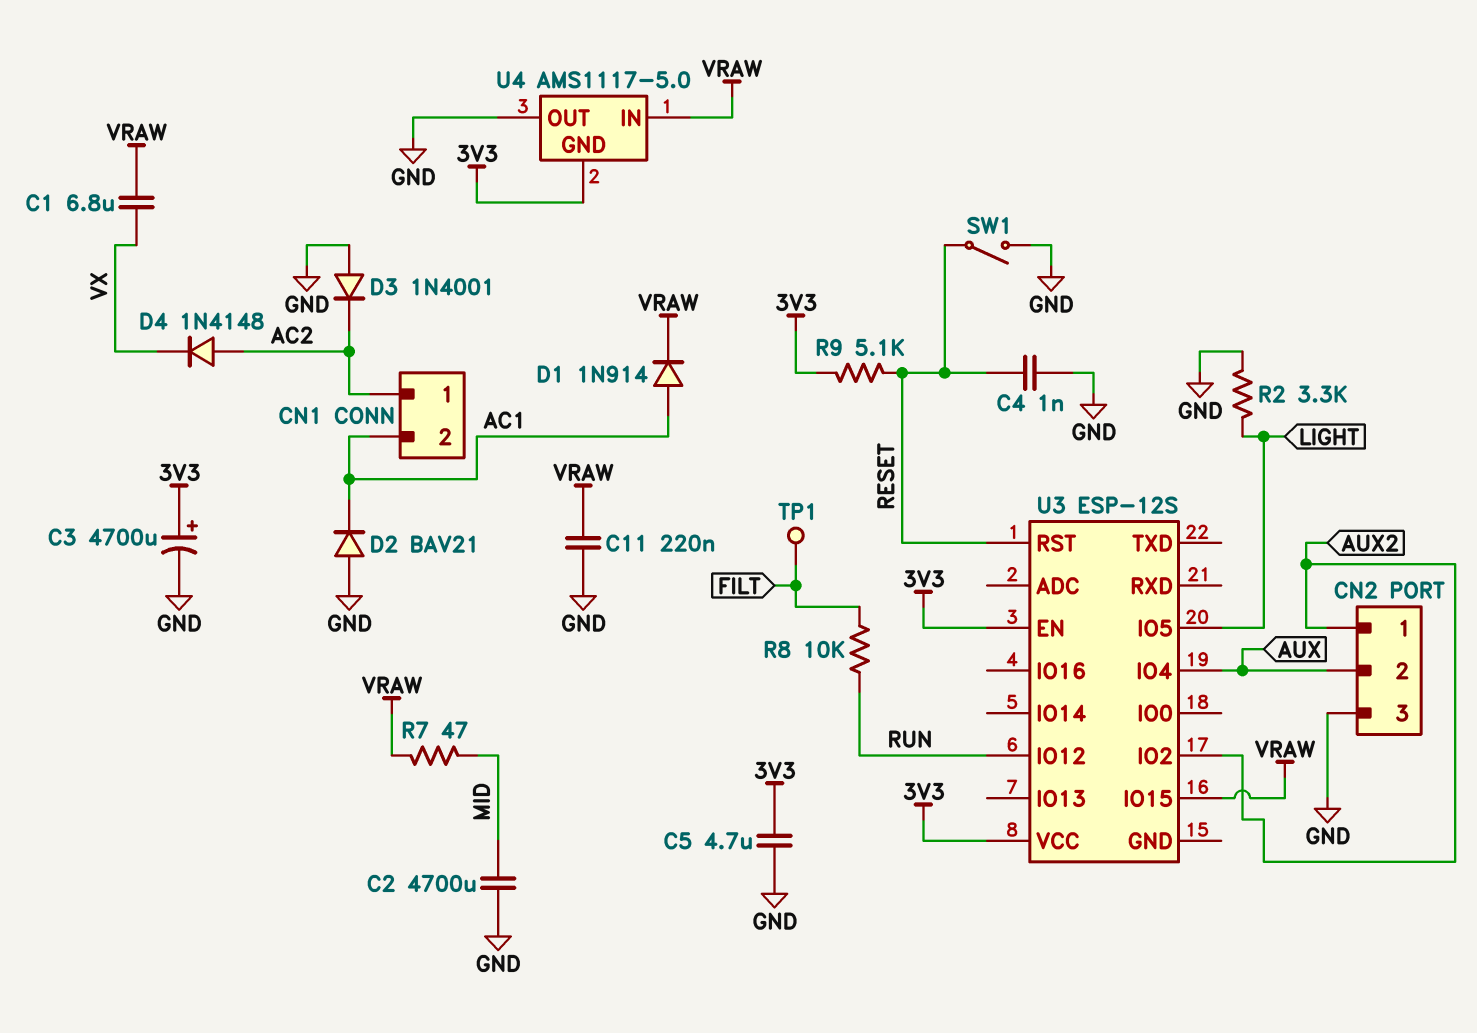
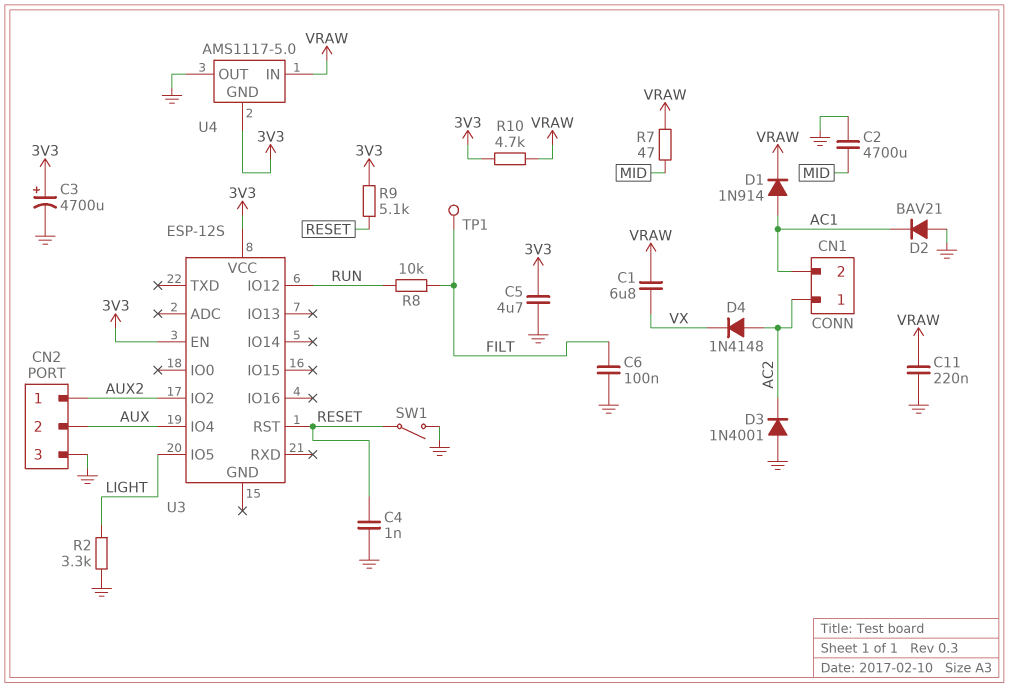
C6: none -> 100nF (FILT, GND)
R10: none -> 4.7k (3V3, VRAW)
U3 pin IO15: VRAW -> none

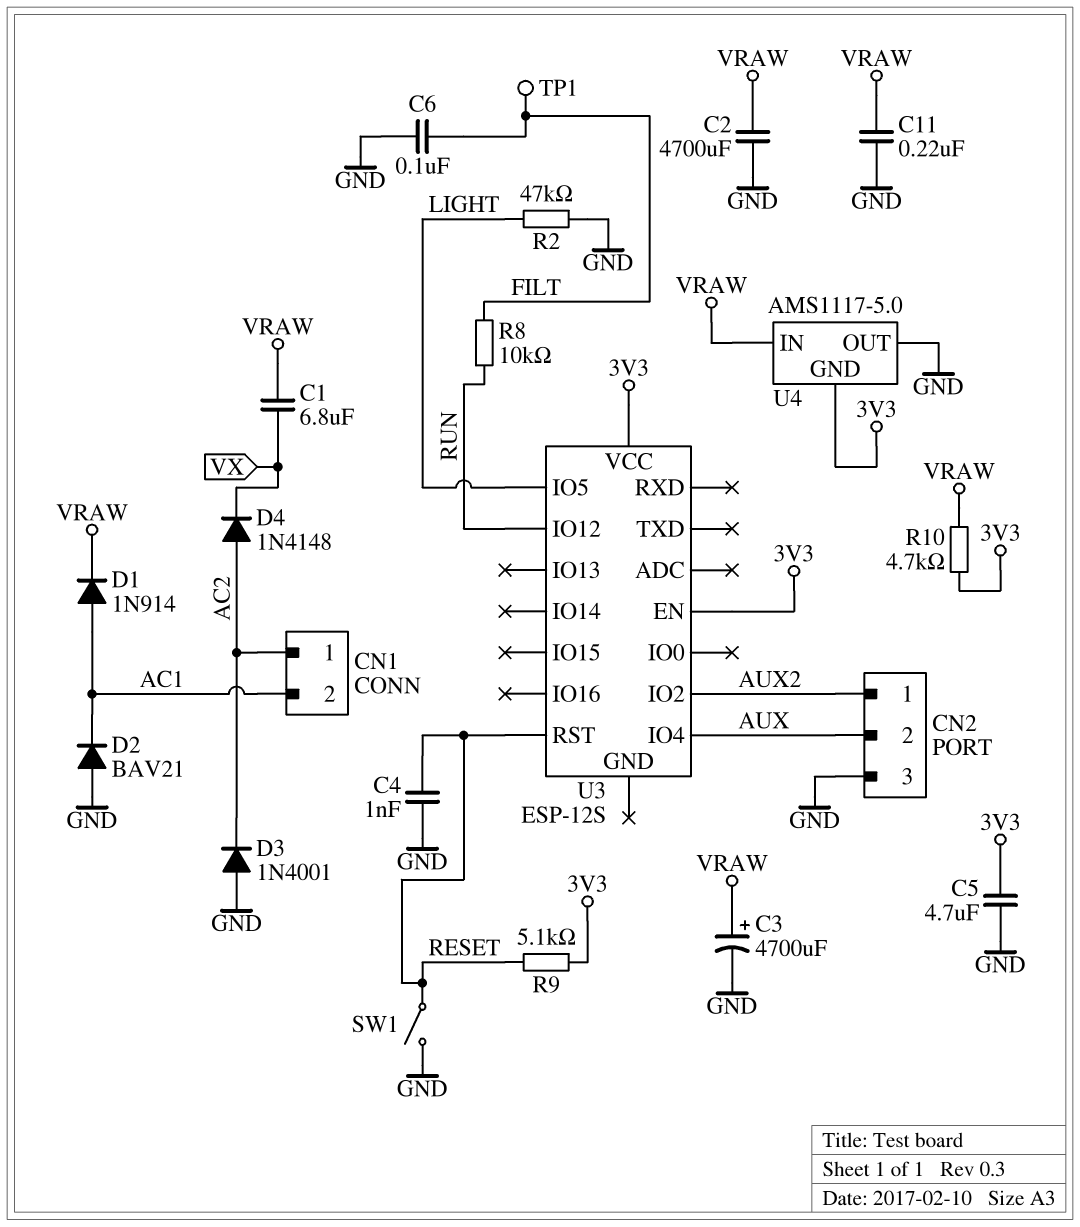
C2: 4700uF (GND, MID) -> 4700uF (GND, VRAW)
C3: 4700uF (plus 3V3, minus GND) -> 4700uF (plus VRAW, minus GND)
R2: 3.3k (GND, LIGHT) -> 47k (GND, LIGHT)
R7: 47 (MID, VRAW) -> none

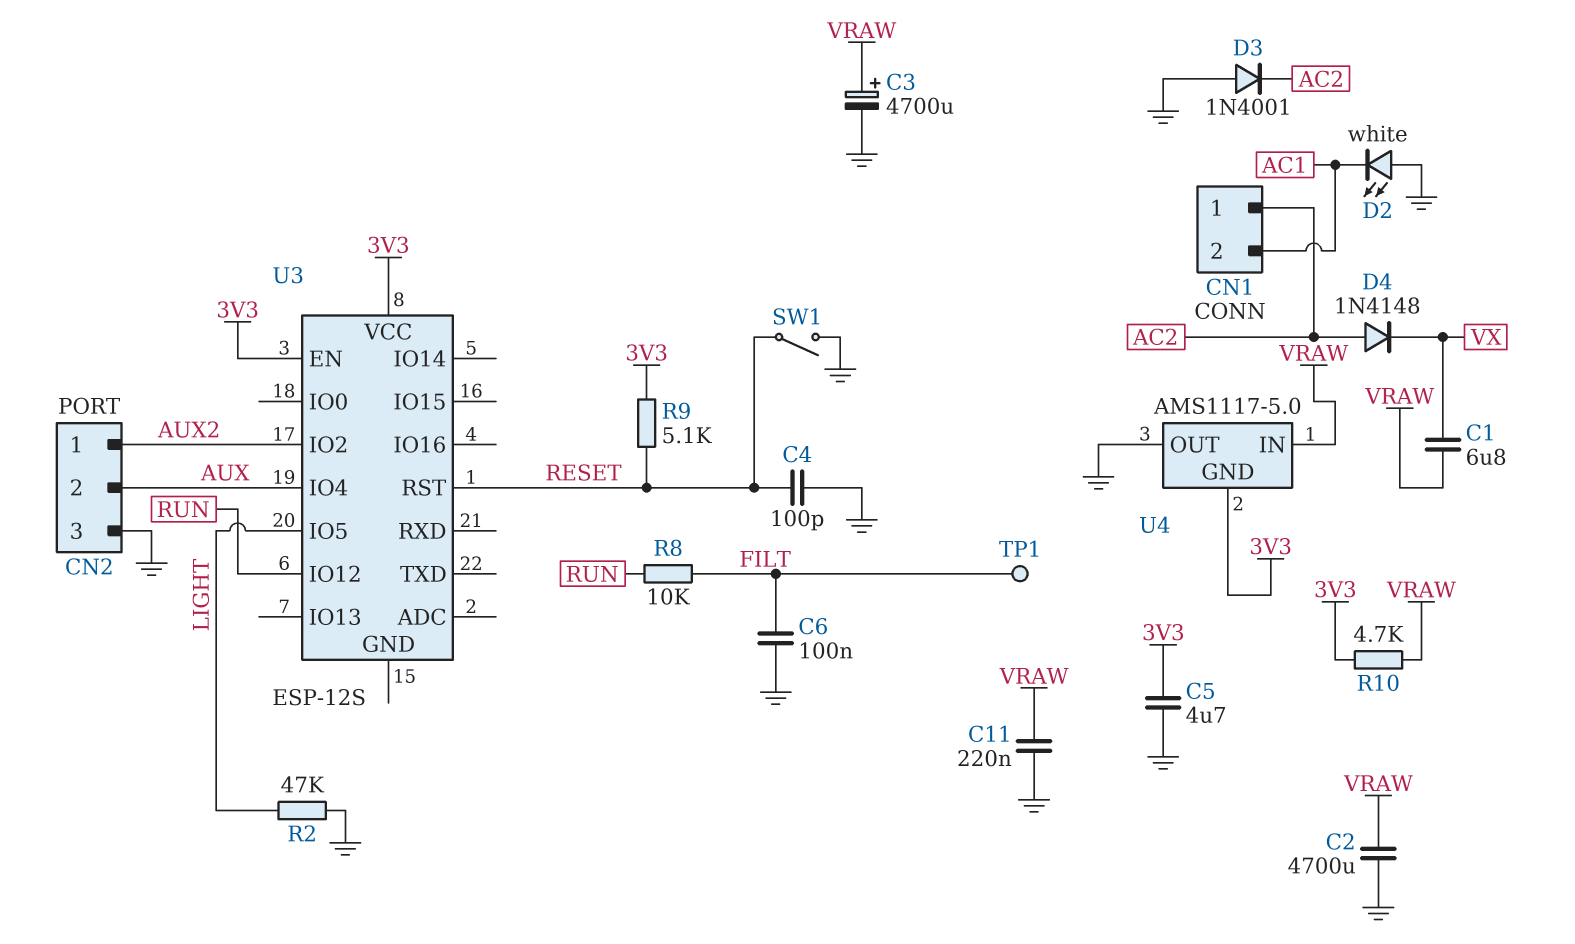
C4: 1nF (GND, RESET) -> 100pF (GND, RESET)
D1: diode 1N914 (A AC1, K VRAW) -> none
D2: diode BAV21 (A GND, K AC1) -> LED white (A GND, K AC1)

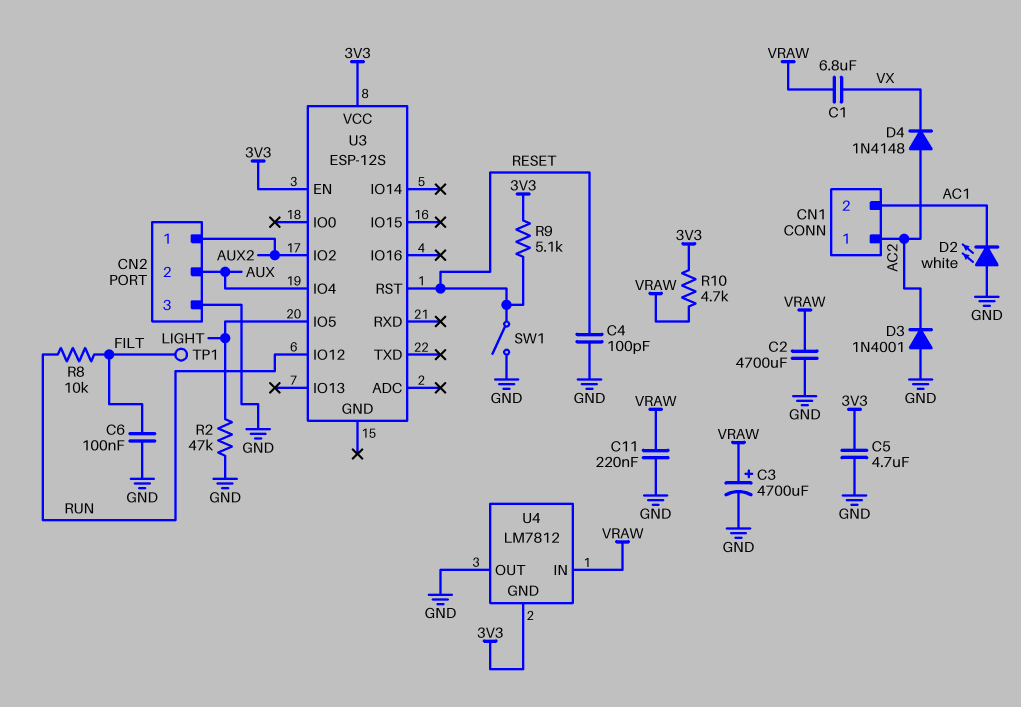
U4: AMS1117-5.0 -> LM7812

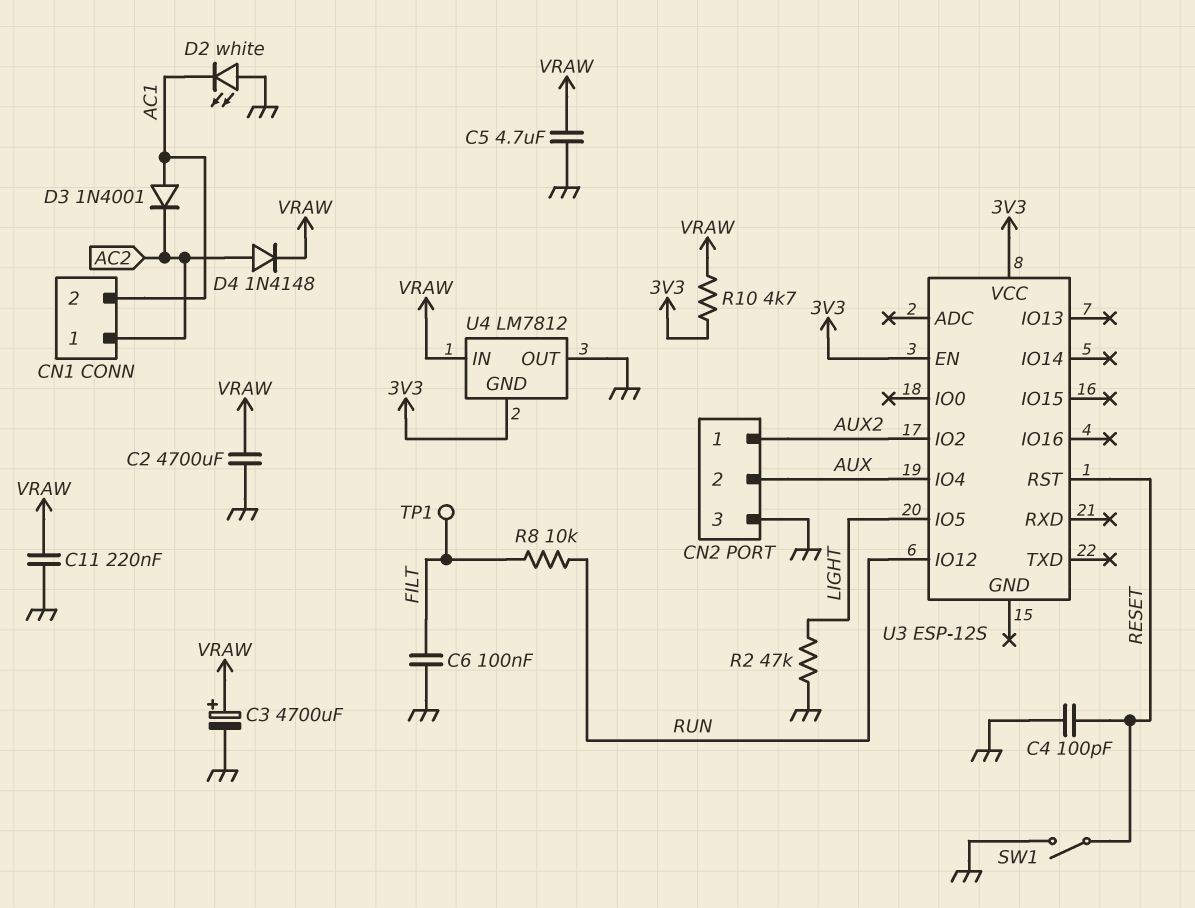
C1: 6.8uF (VRAW, VX) -> none
C5: 4.7uF (3V3, GND) -> 4.7uF (GND, VRAW)
D3: diode 1N4001 (A GND, K AC2) -> diode 1N4001 (A AC1, K AC2)
D4: diode 1N4148 (A AC2, K VX) -> diode 1N4148 (A AC2, K VRAW)
R9: 5.1k (3V3, RESET) -> none

